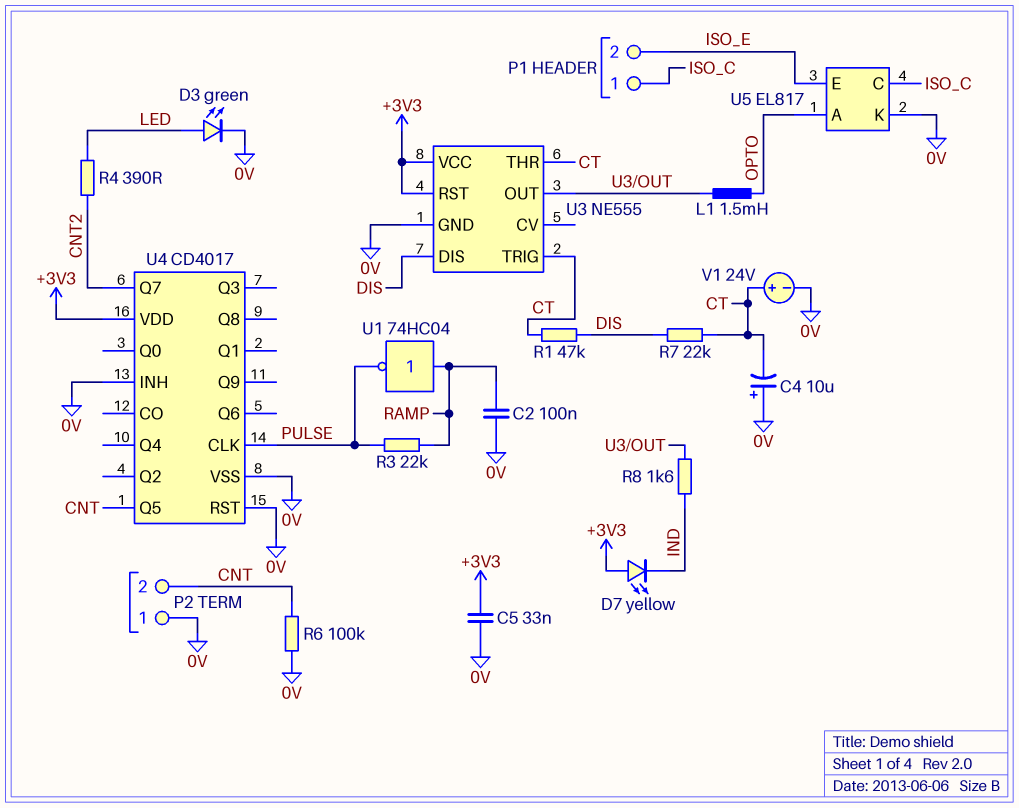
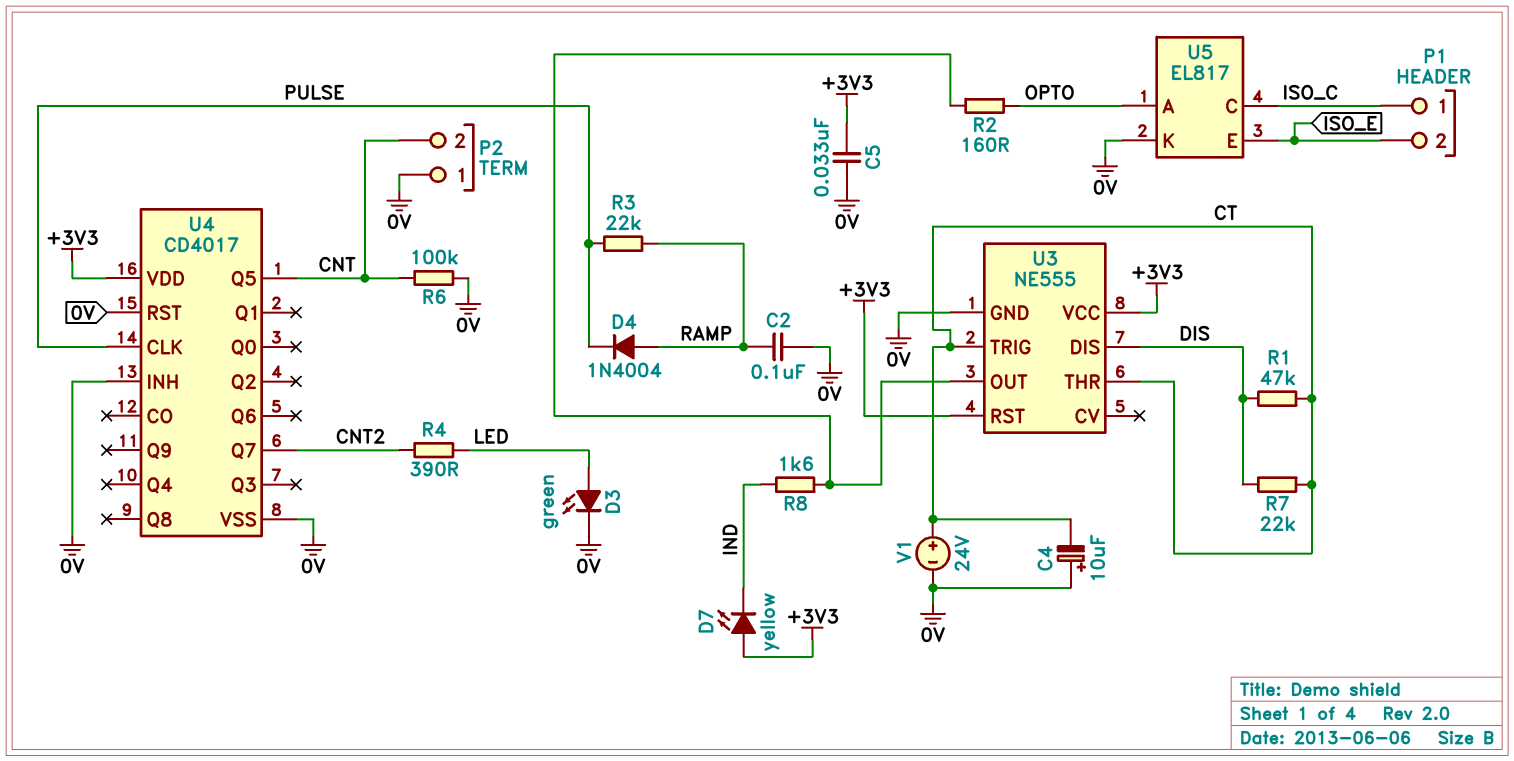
D4: none -> diode 1N4004 (A RAMP, K PULSE)
L1: 1.5mH (OPTO, U3/OUT) -> none
R2: none -> 160 (OPTO, U3/OUT)
U1: NOT 74HC04 (in RAMP, out PULSE) -> none

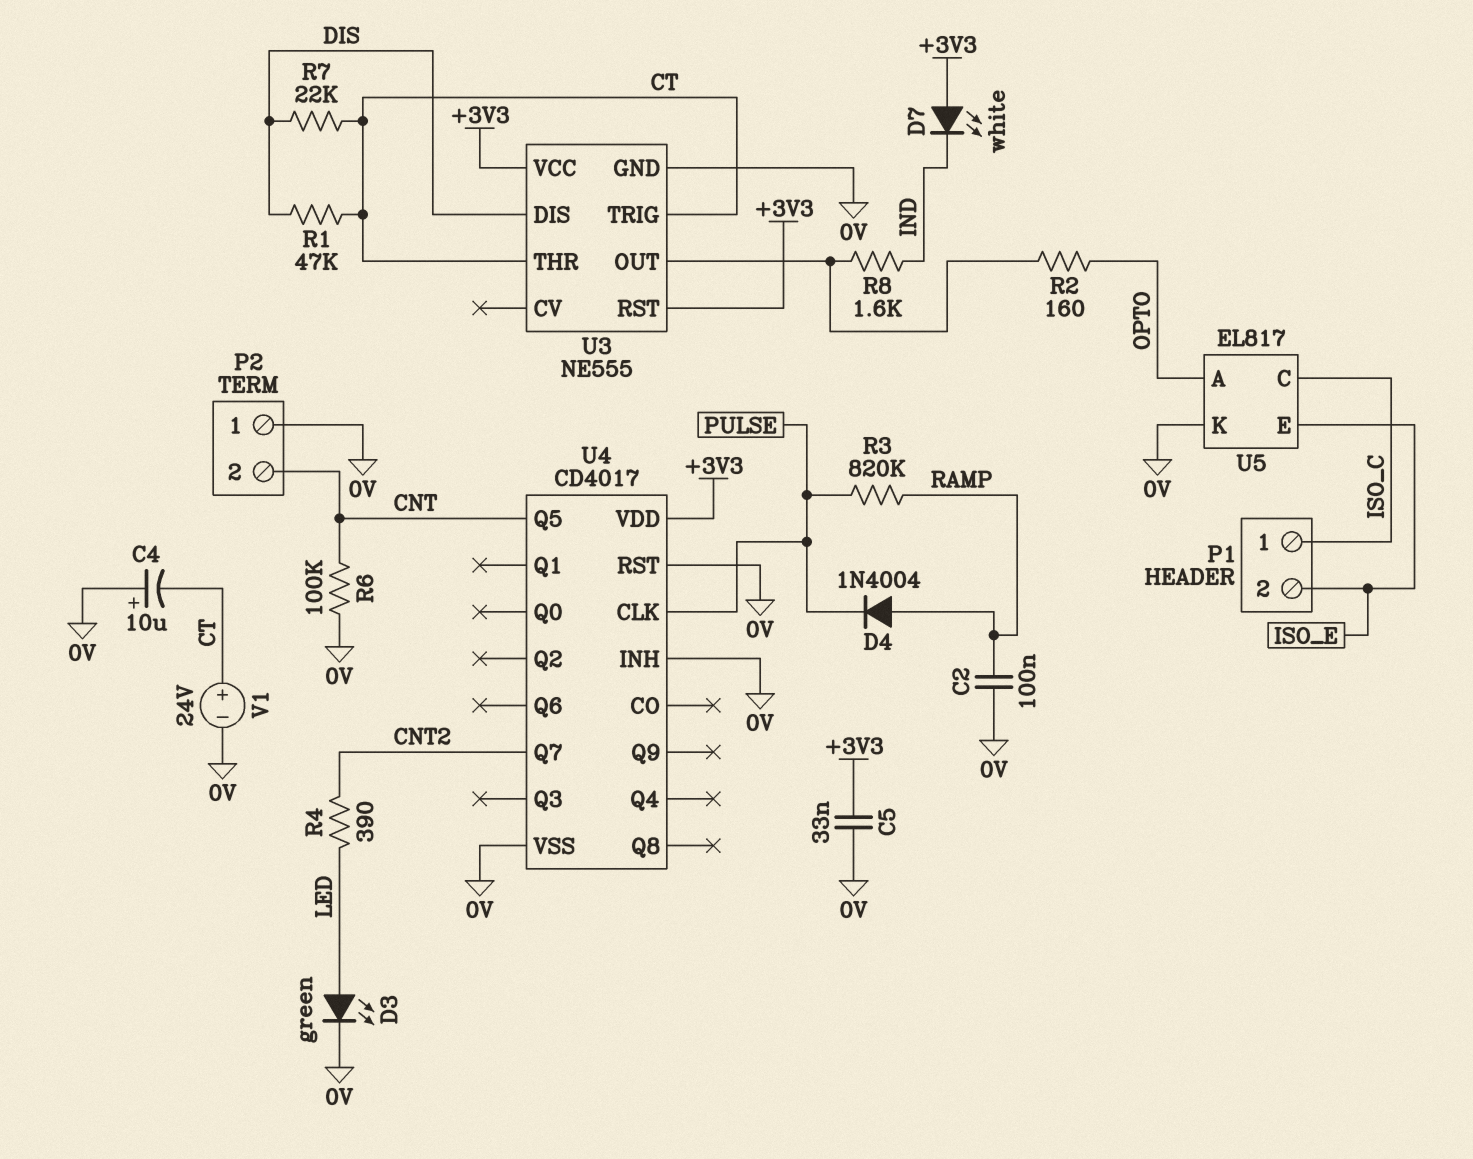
D7: LED yellow (A +3V3, K IND) -> LED white (A +3V3, K IND)
R3: 22k (PULSE, RAMP) -> 820k (PULSE, RAMP)

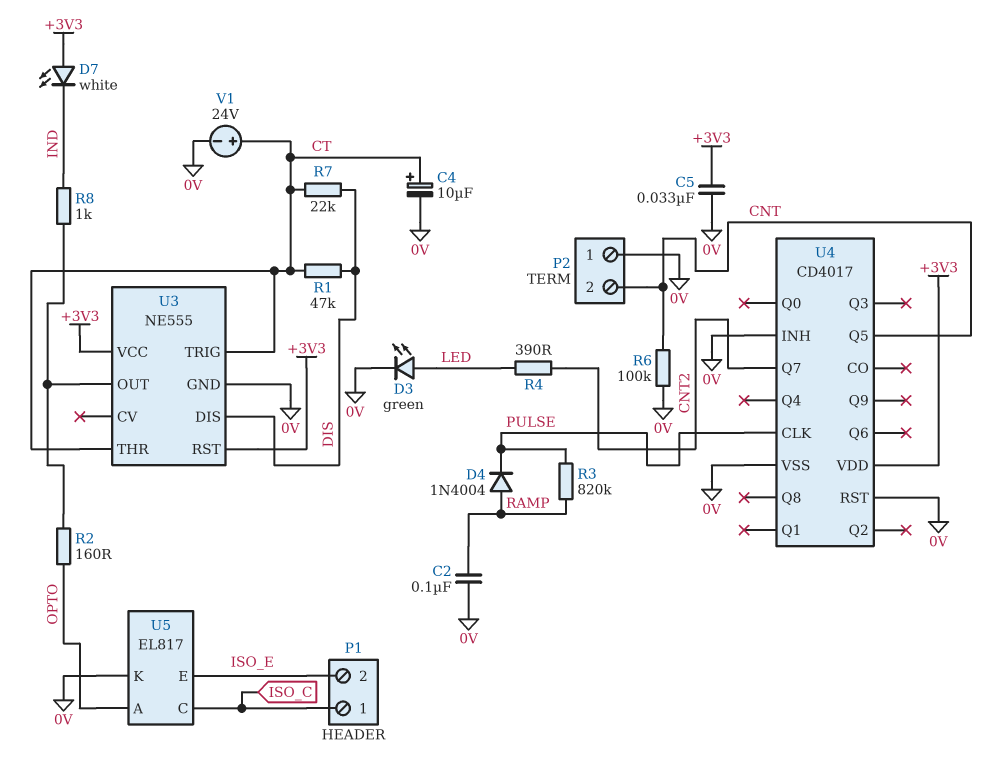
C4: 10uF (plus 0V, minus CT) -> 10uF (plus CT, minus 0V)
R8: 1.6k (IND, U3/OUT) -> 1k (IND, U3/OUT)

